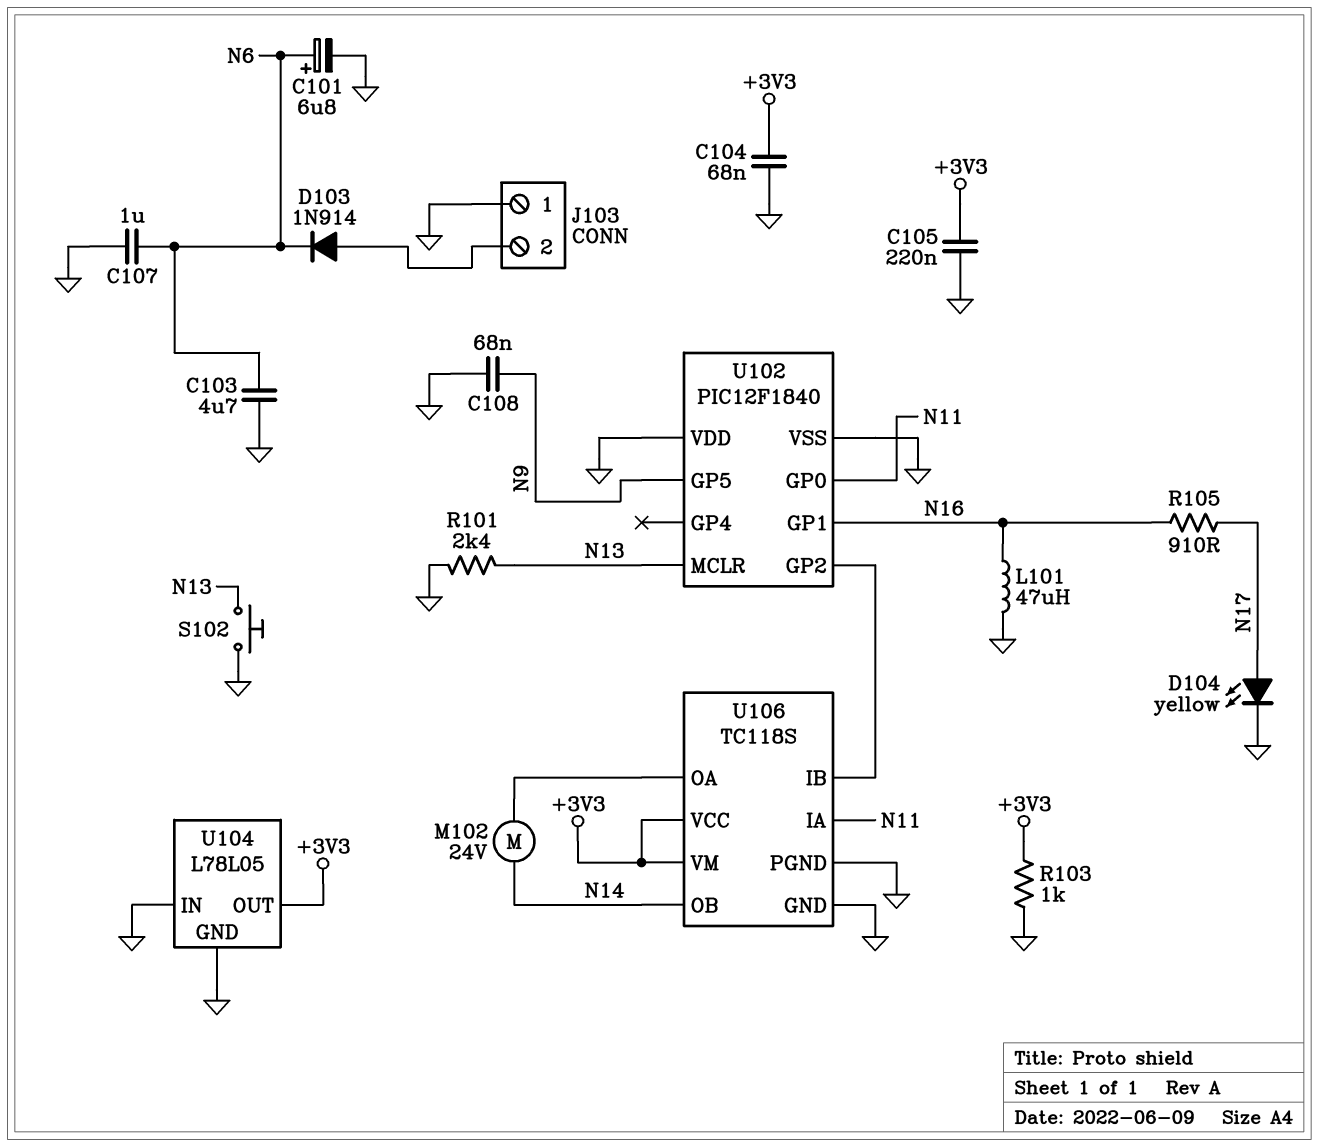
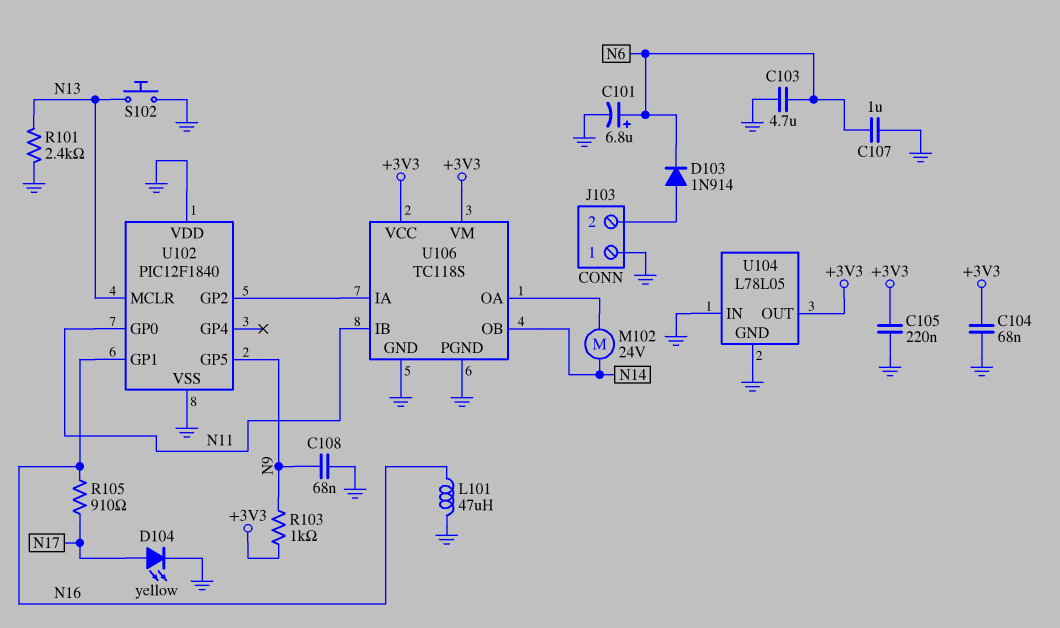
R103: 1k (+3V3, GND) -> 1k (+3V3, N9)
U106 pin IA: N11 -> U102/GP2
U106 pin IB: U102/GP2 -> N11

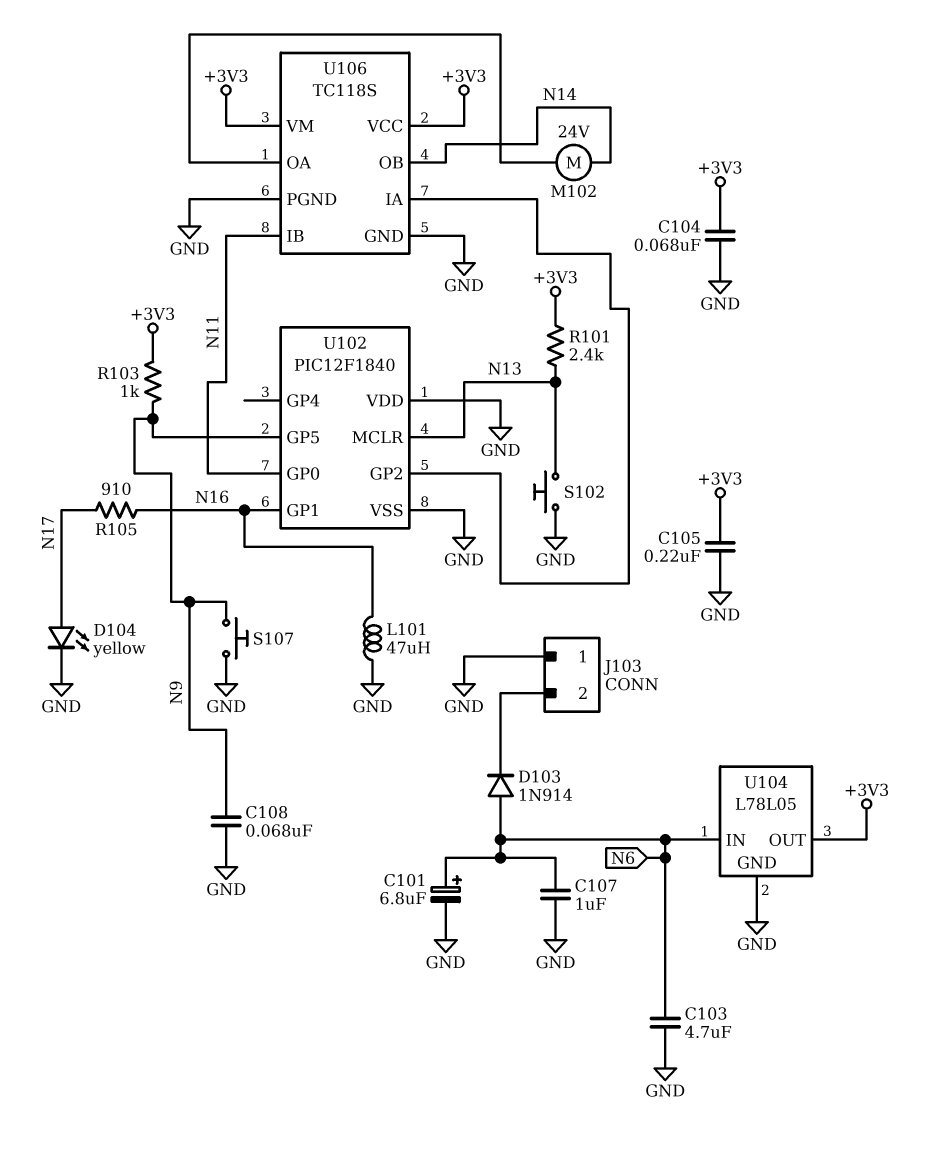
D103: diode 1N914 (A J103/2, K N6) -> diode 1N914 (A N6, K J103/2)
R101: 2.4k (GND, N13) -> 2.4k (+3V3, N13)
S107: none -> button (GND, N9)
U104 pin IN: GND -> N6

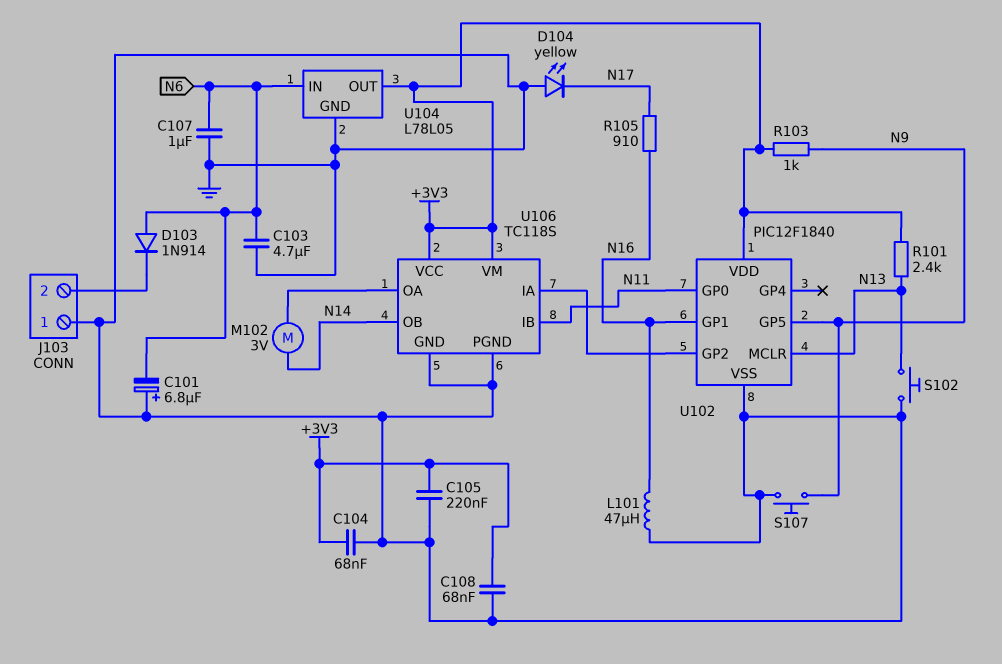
C101: 6.8uF (plus N6, minus GND) -> 6.8uF (plus GND, minus N6)
C108: 68nF (GND, N9) -> 68nF (+3V3, GND)
D104: LED yellow (A N17, K GND) -> LED yellow (A GND, K N17)
M102: motor 24V (N14, U106/OA) -> motor 3V (N14, U106/OA)
U102 pin VDD: GND -> +3V3

